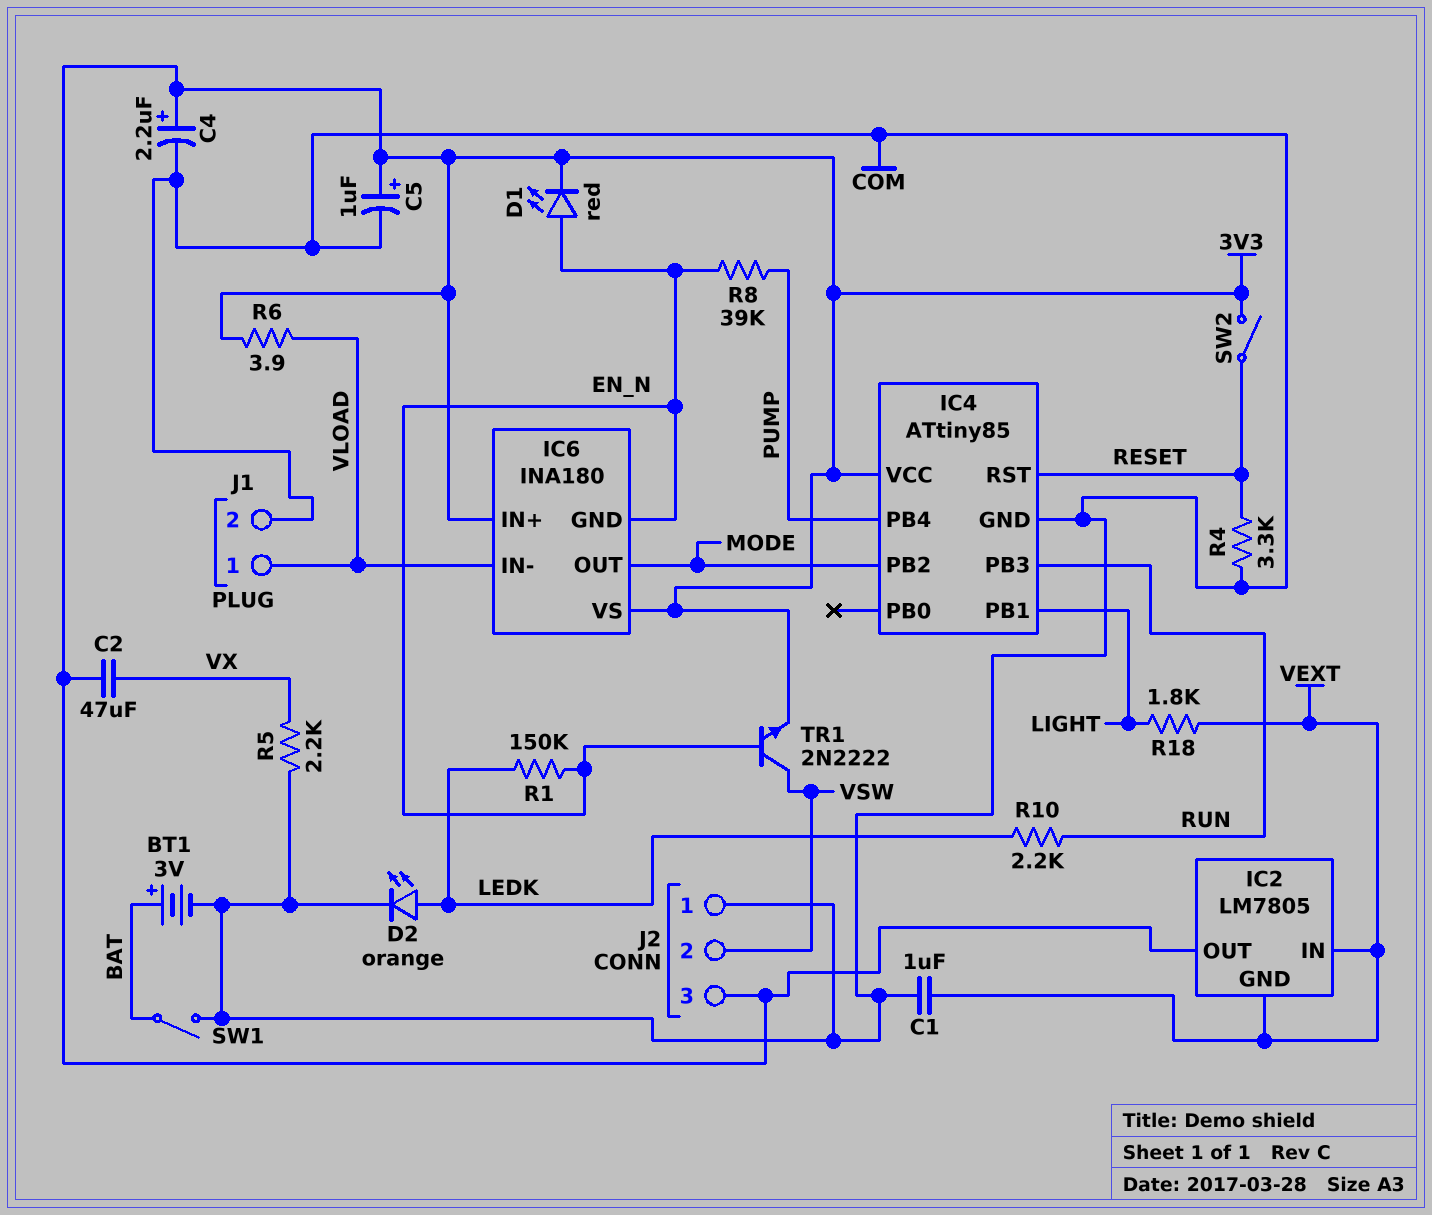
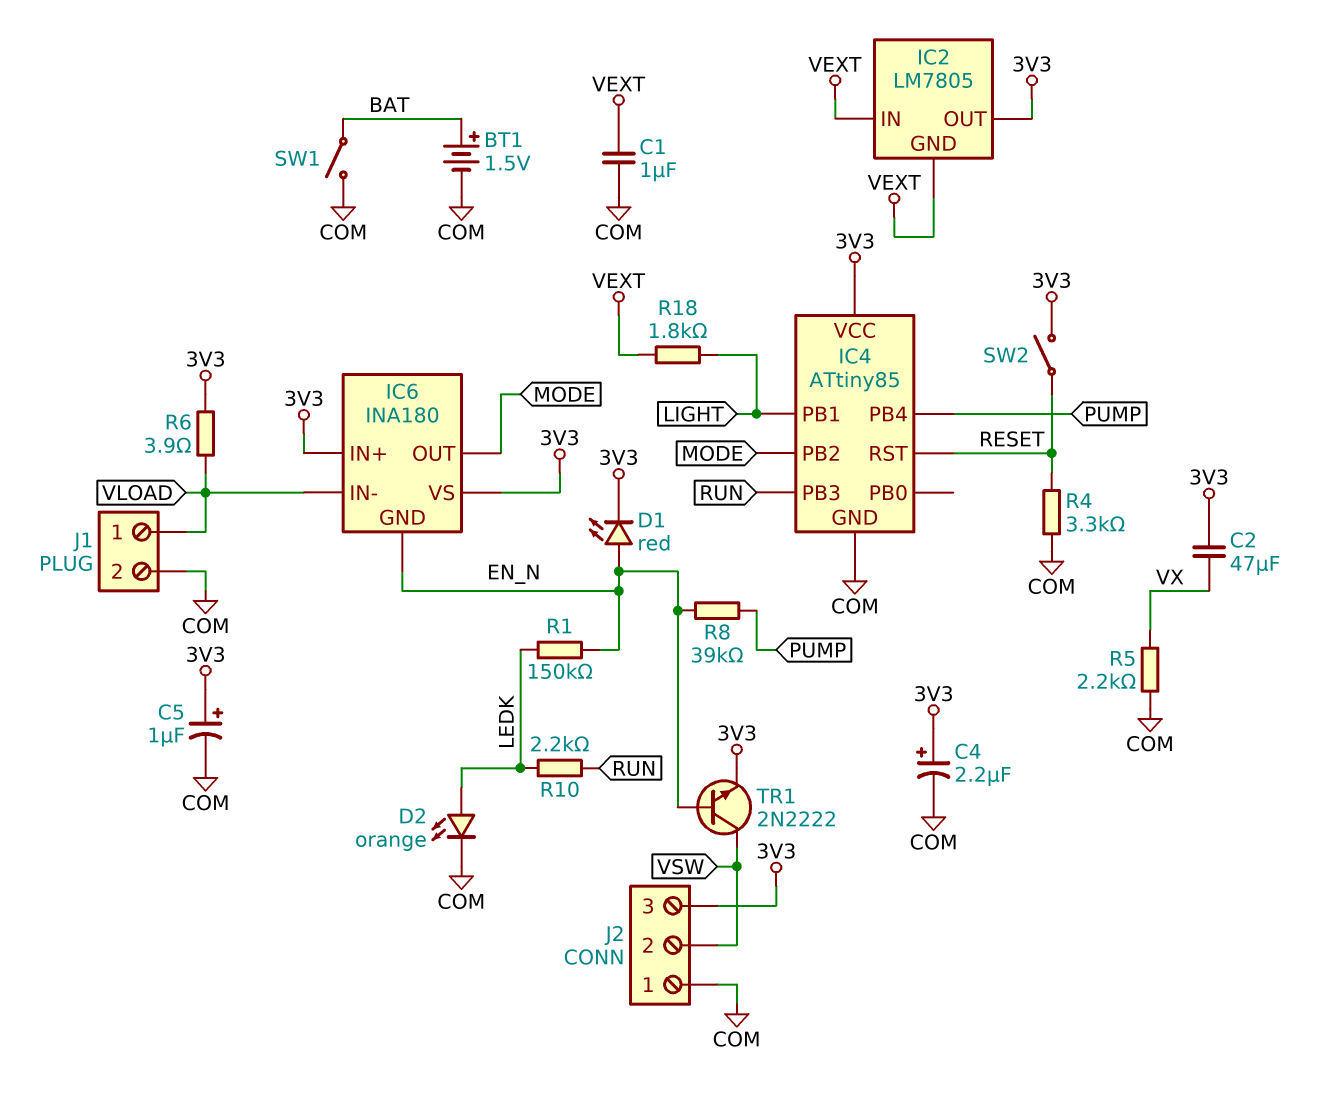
BT1: 3V (plus BAT, minus COM) -> 1.5V (plus BAT, minus COM)

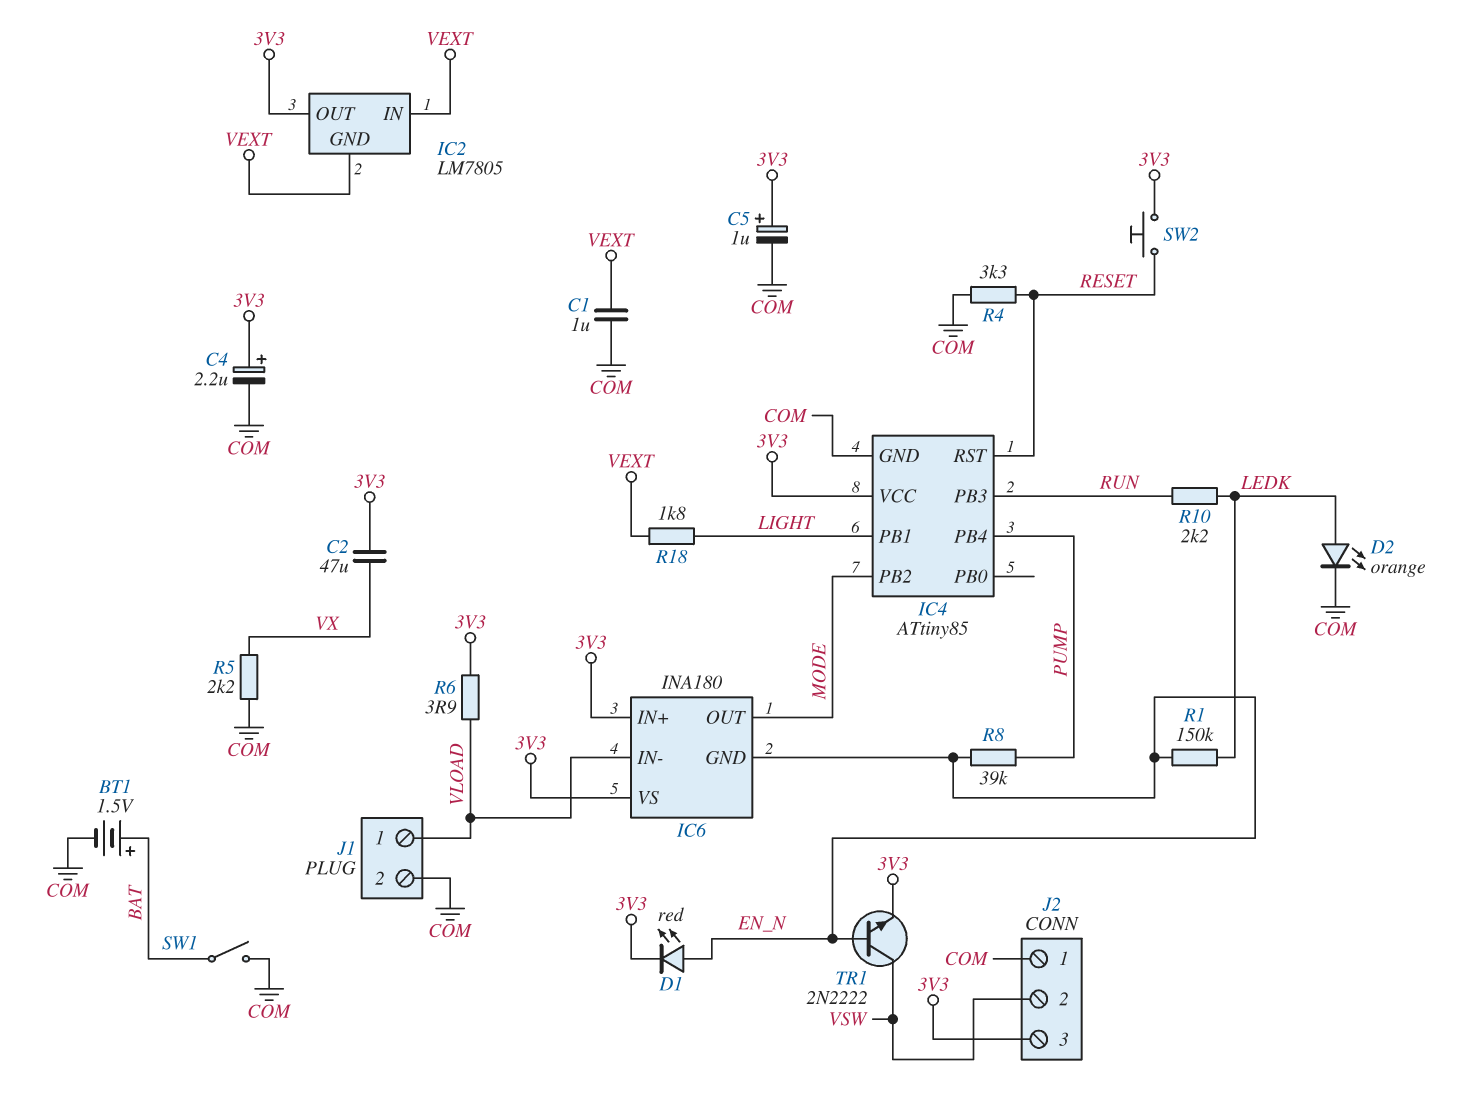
SW2: switch (3V3, RESET) -> button (3V3, RESET)

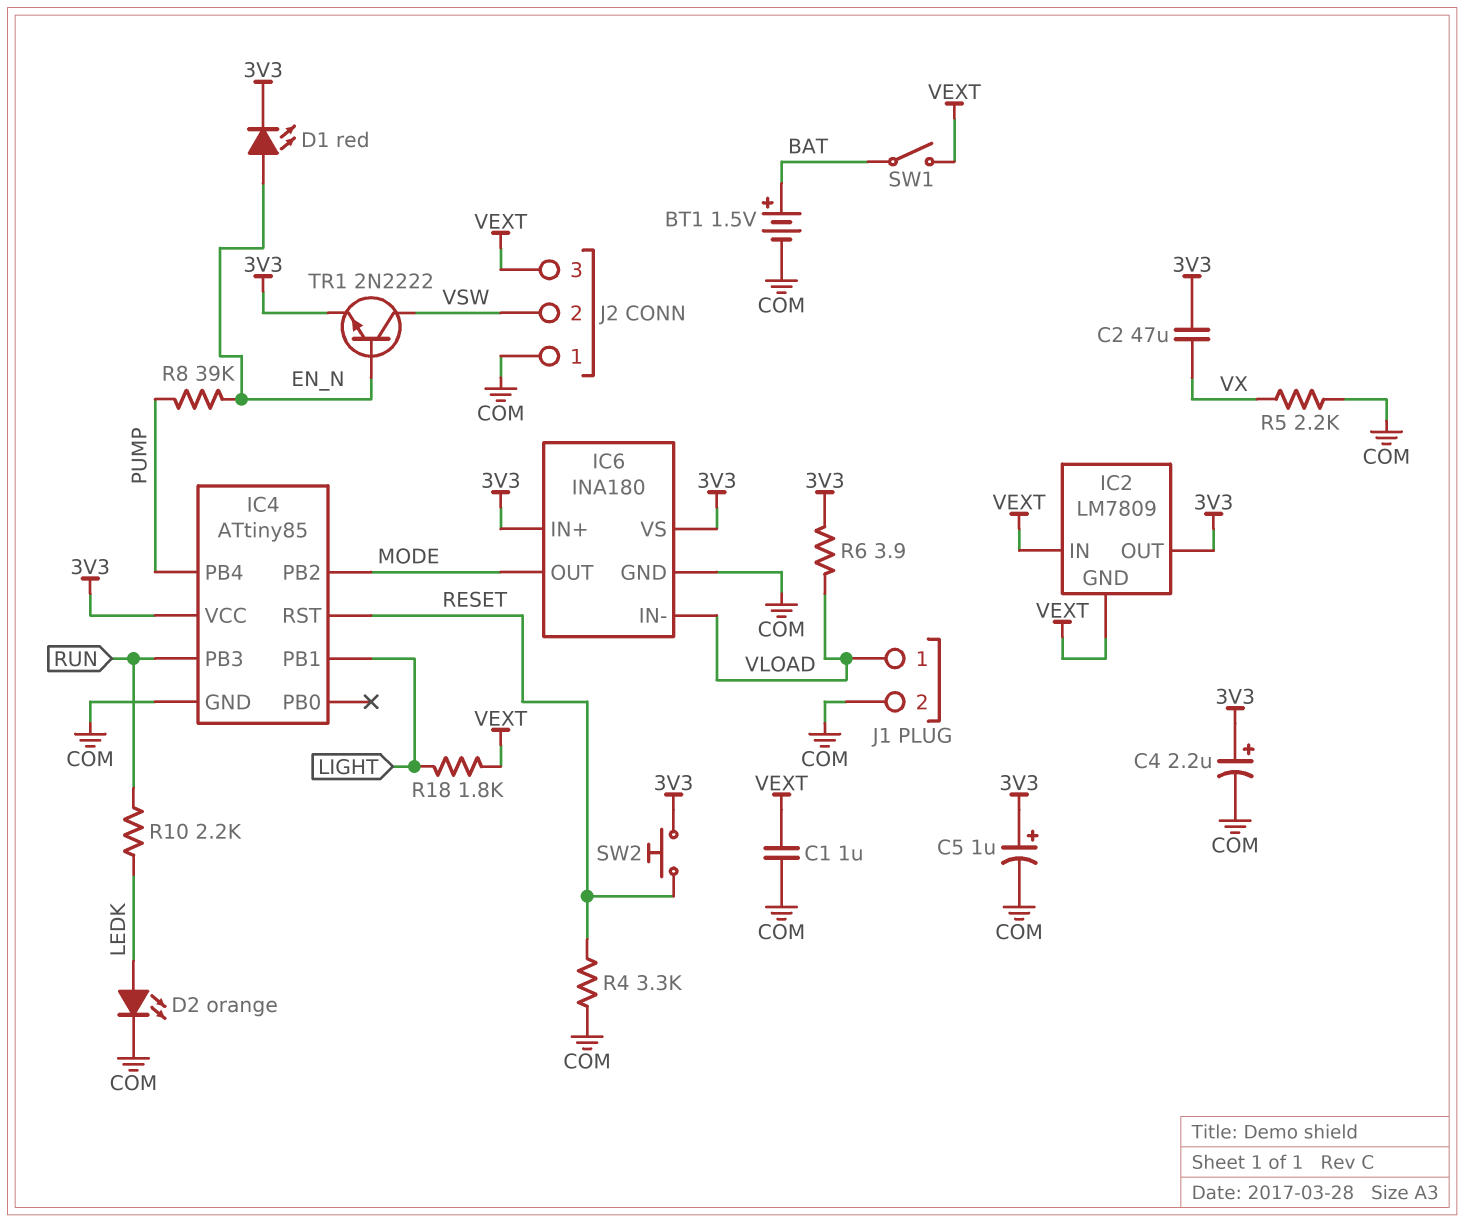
IC2: LM7805 -> LM7809
IC6 pin GND: EN_N -> COM
J2 pin 3: 3V3 -> VEXT
R1: 150k (EN_N, LEDK) -> none
SW1: switch (BAT, COM) -> switch (BAT, VEXT)

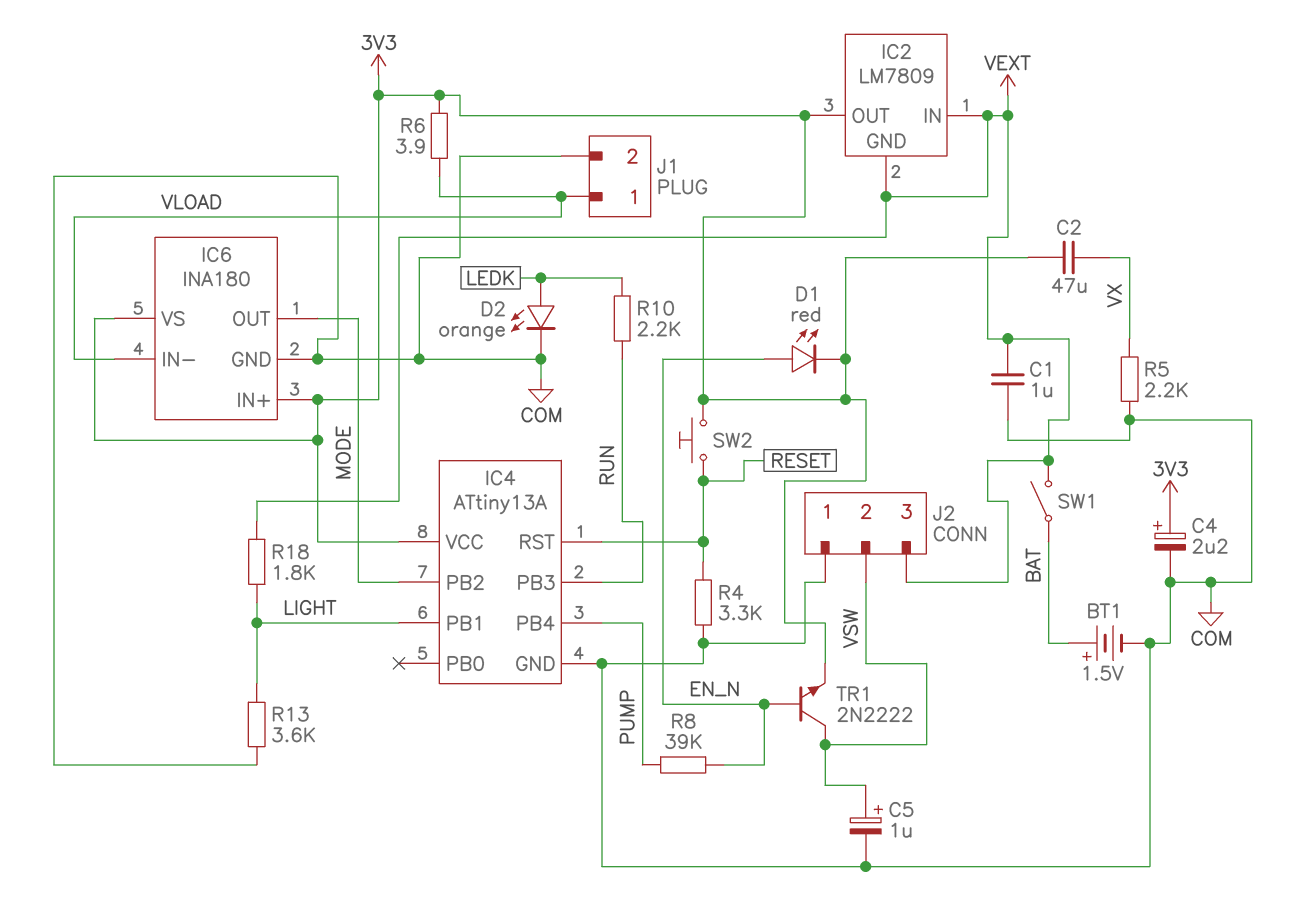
C5: 1uF (plus 3V3, minus COM) -> 1uF (plus VSW, minus COM)
IC4: ATtiny85 -> ATtiny13A
R13: none -> 3.6k (COM, LIGHT)

